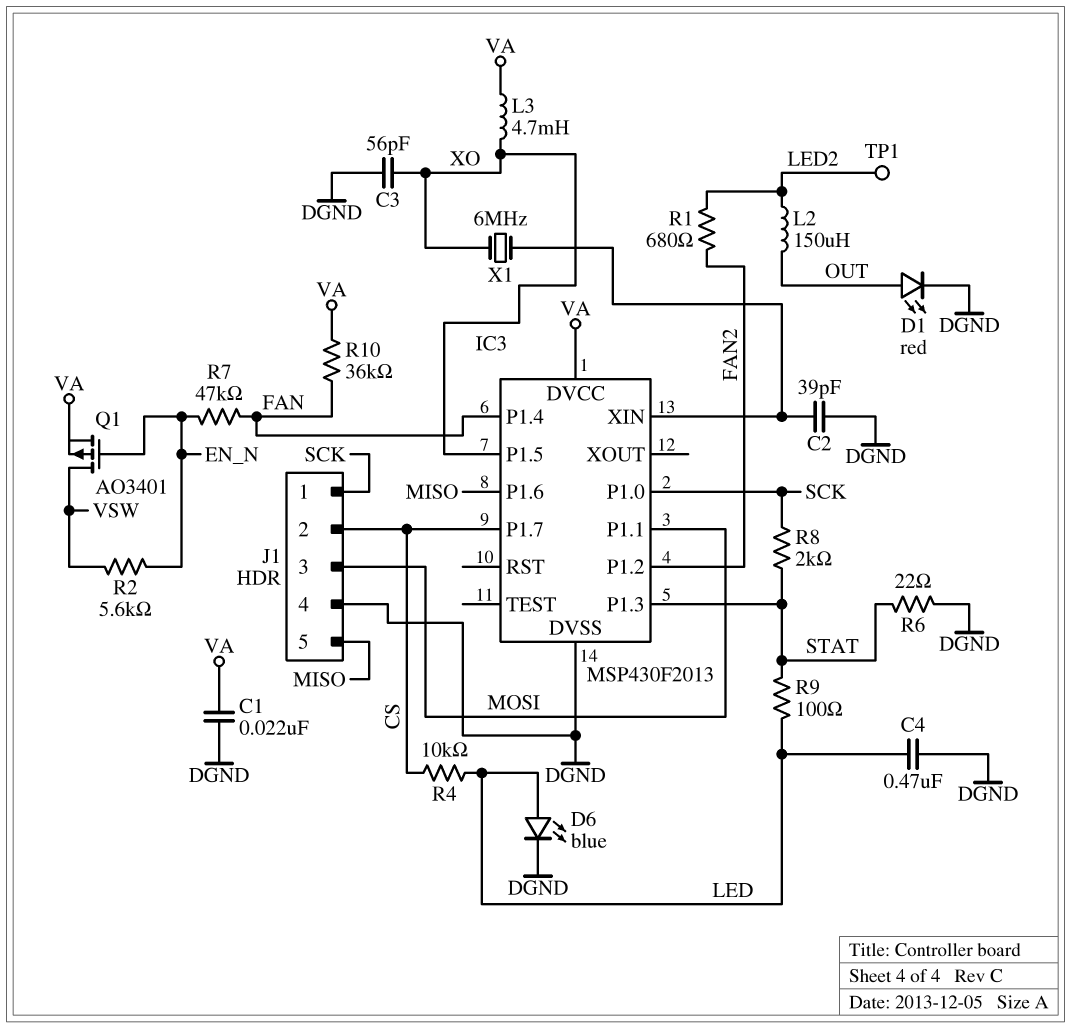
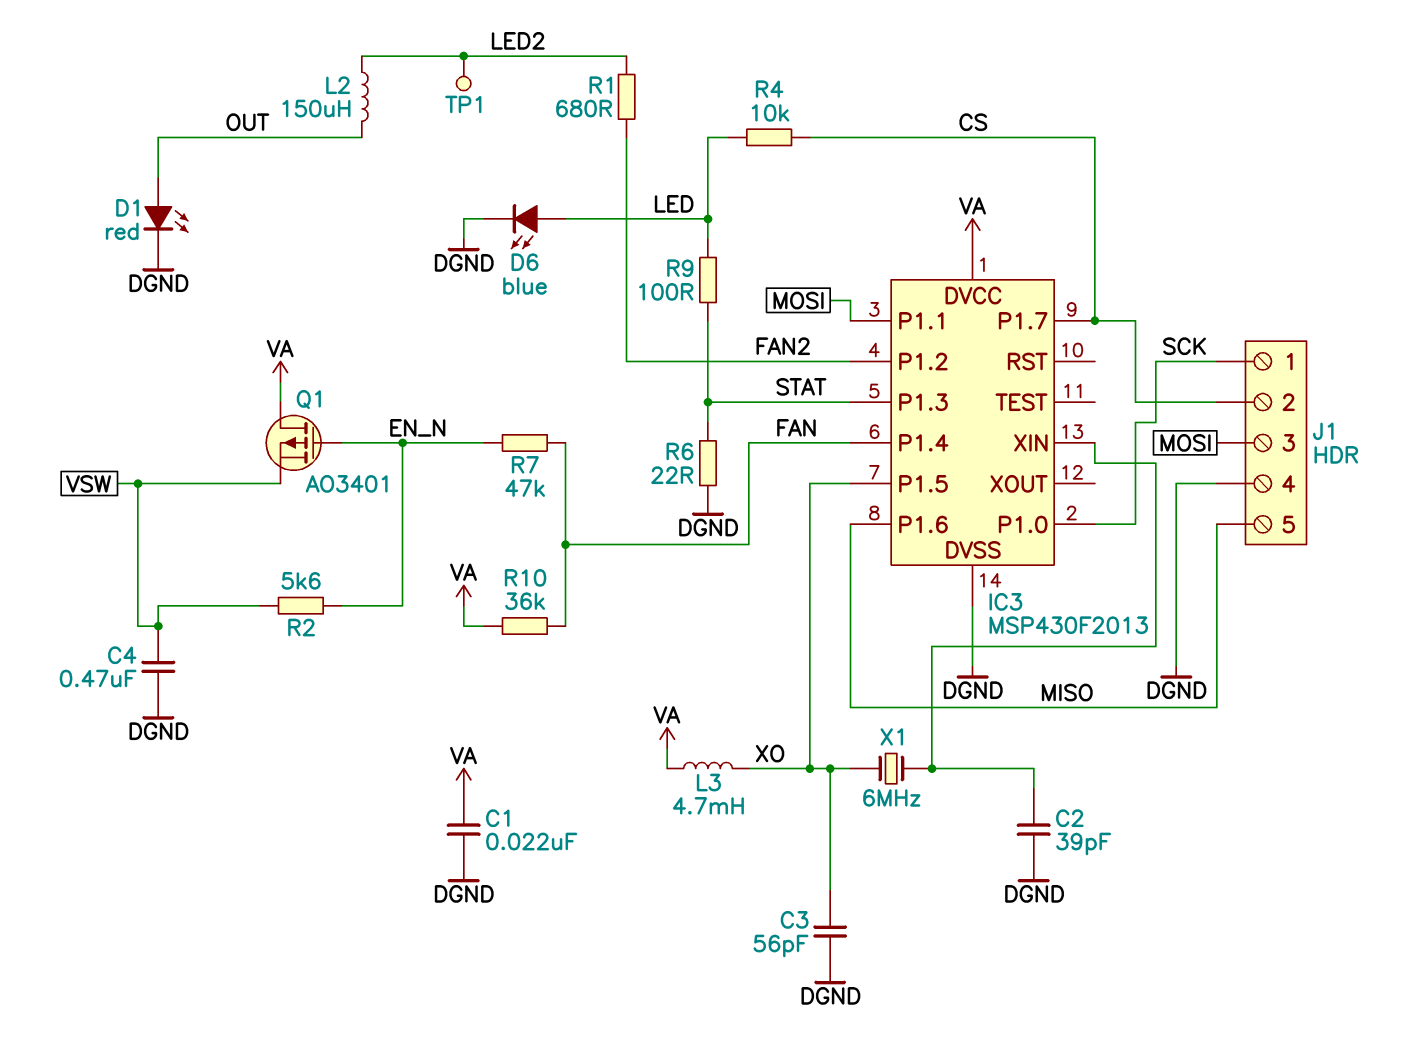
C4: 470nF (DGND, LED) -> 470nF (DGND, VSW)
Q1: PMOS AO3401 (G EN_N, D VSW, S VA) -> PMOS AO3401 (G EN_N, D VA, S VSW)
R8: 2k (SCK, STAT) -> none

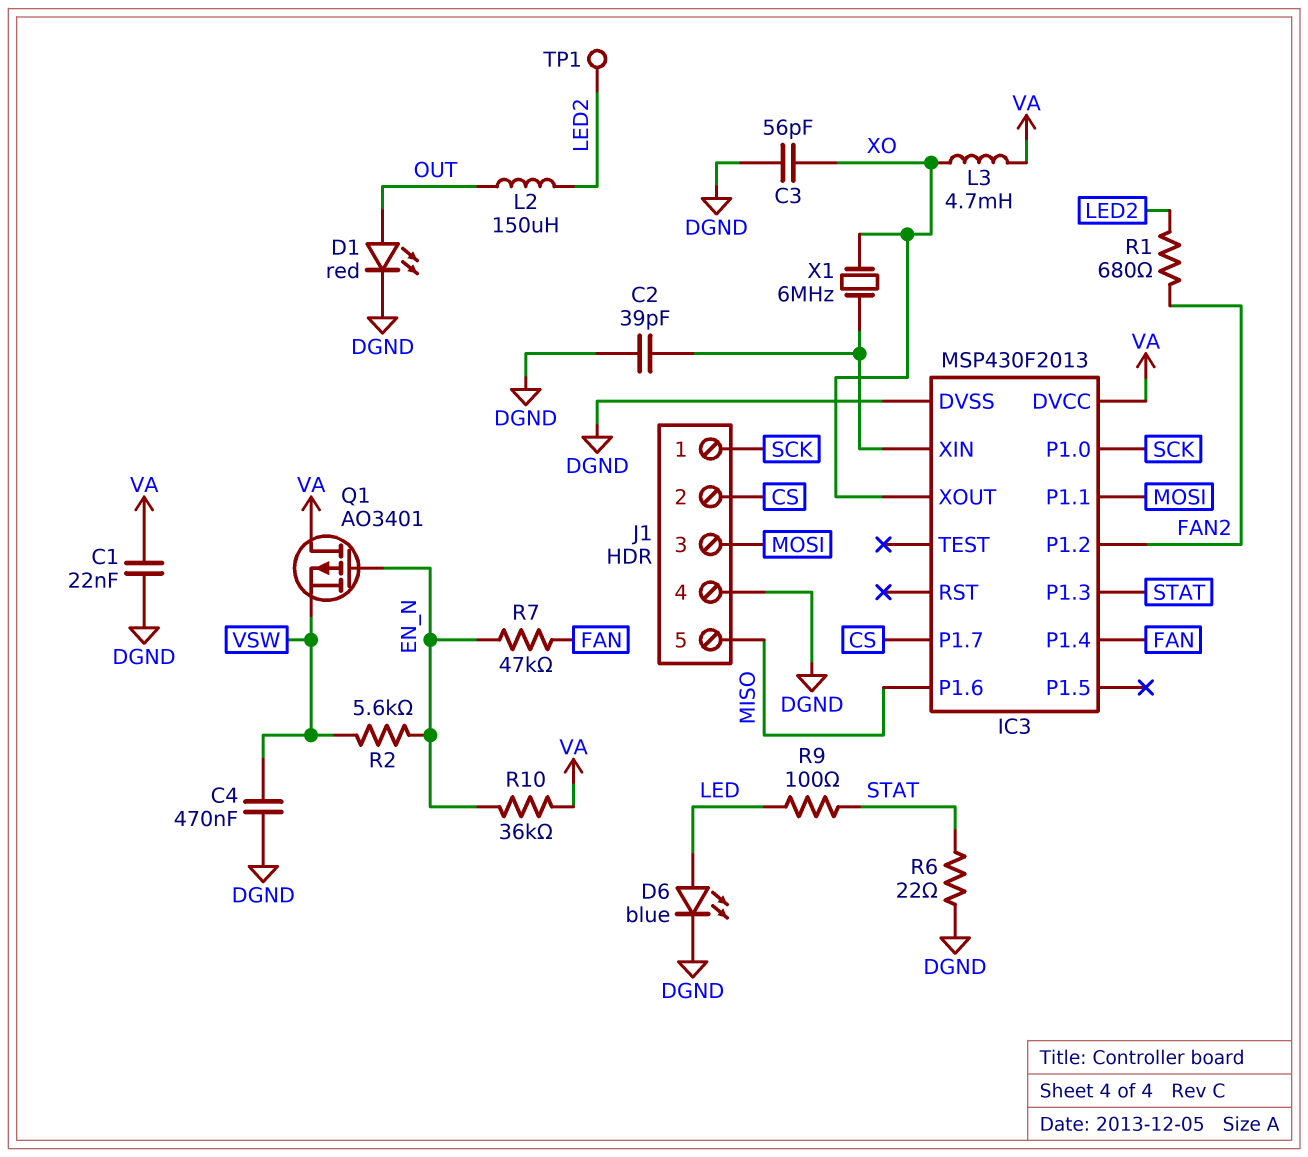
IC3 pin P1.5: XO -> none
IC3 pin XOUT: none -> XO
R4: 10k (CS, LED) -> none
R10: 36k (FAN, VA) -> 36k (EN_N, VA)

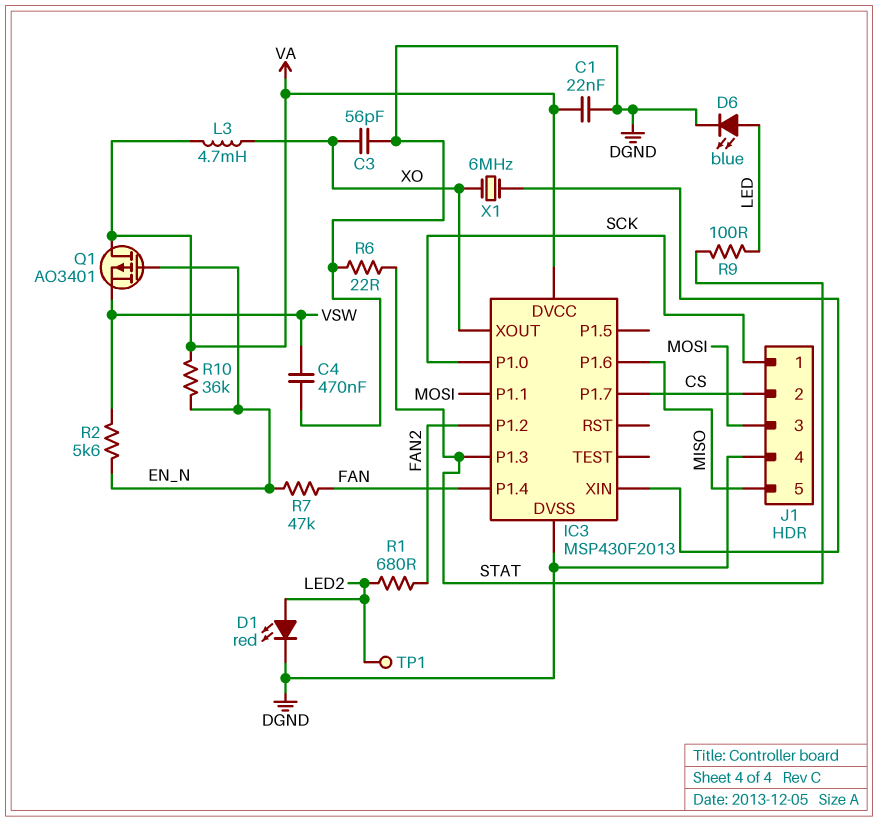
C2: 39pF (DGND, IC3/XIN) -> none
D1: LED red (A OUT, K DGND) -> LED red (A LED2, K DGND)
L2: 150uH (LED2, OUT) -> none

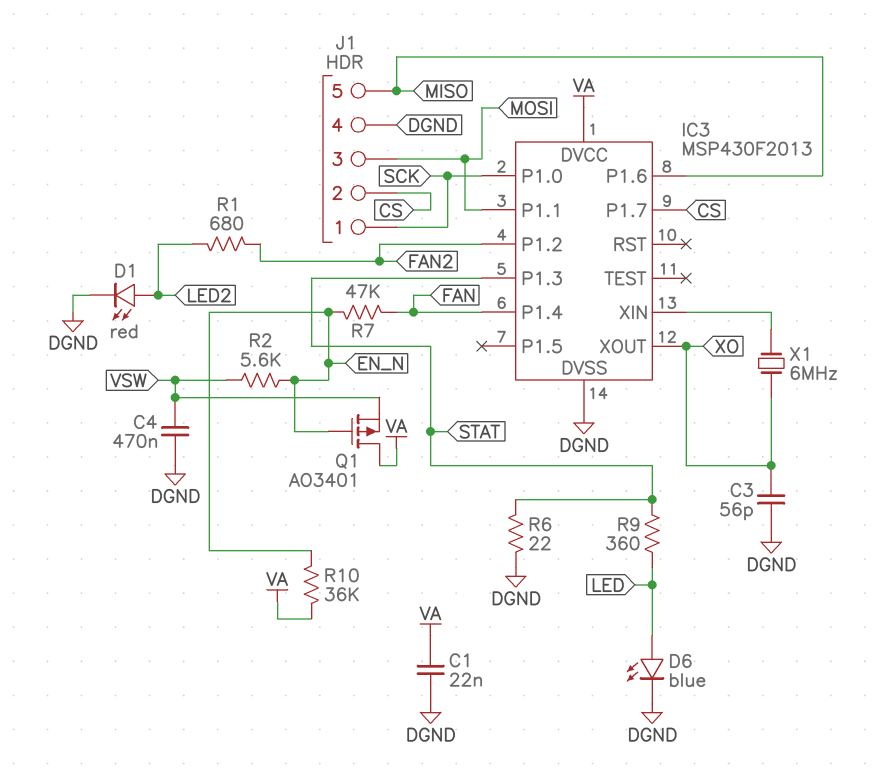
L3: 4.7mH (VA, XO) -> none
R9: 100 (LED, STAT) -> 360 (LED, STAT)
TP1: test point (LED2) -> none

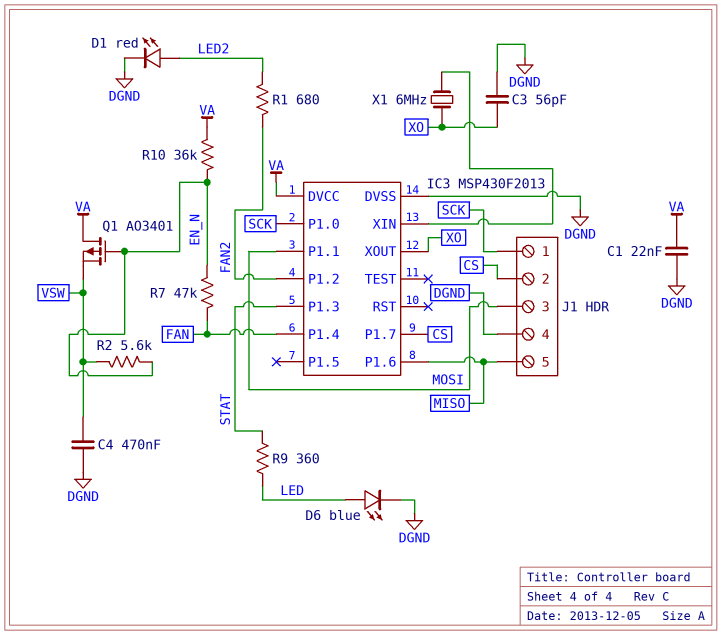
R6: 22 (DGND, STAT) -> none

